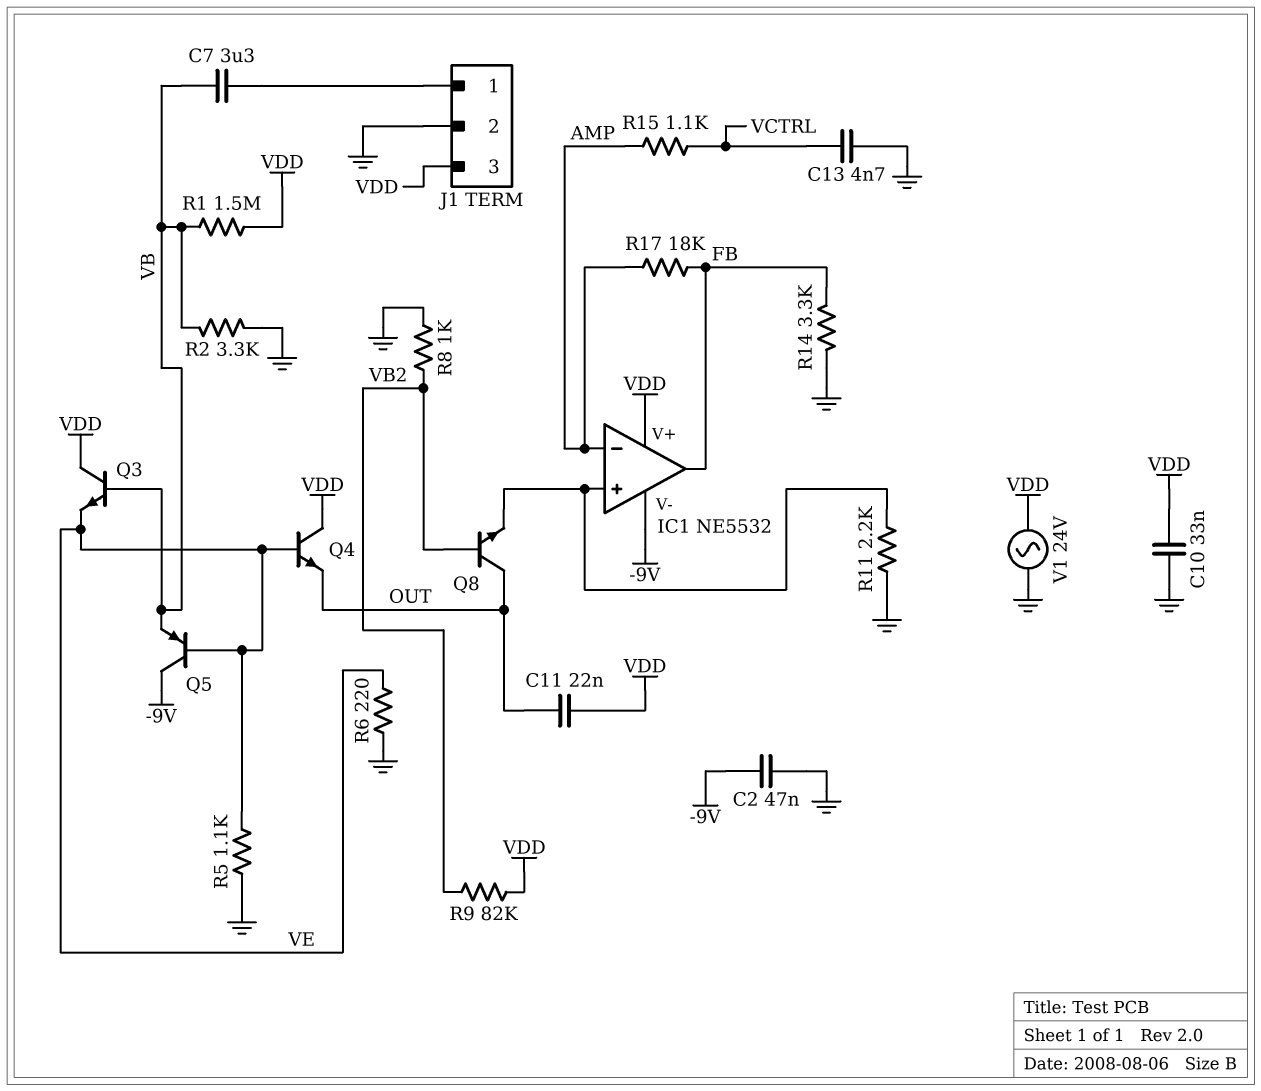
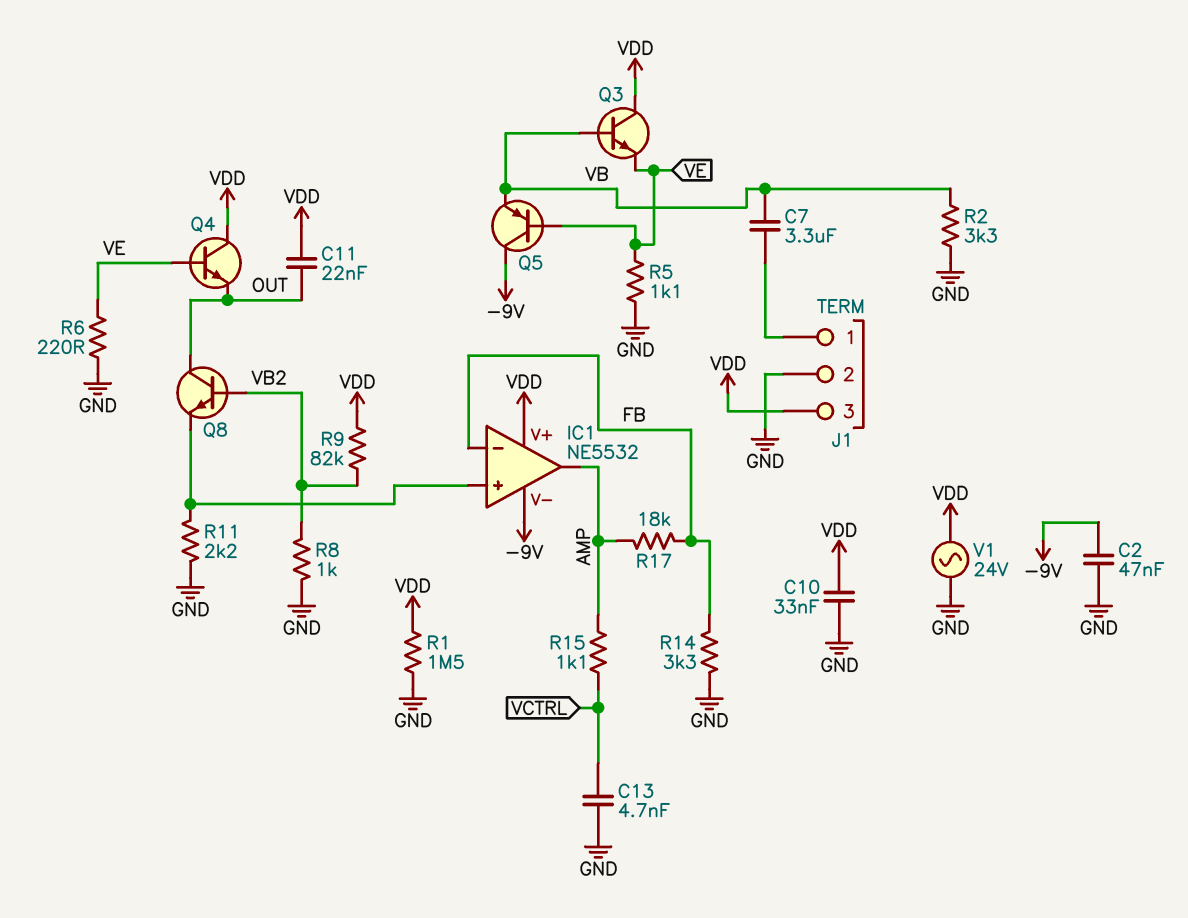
IC1 pin in-: AMP -> FB
IC1 pin out: FB -> AMP
R1: 1.5M (VB, VDD) -> 1.5M (GND, VDD)

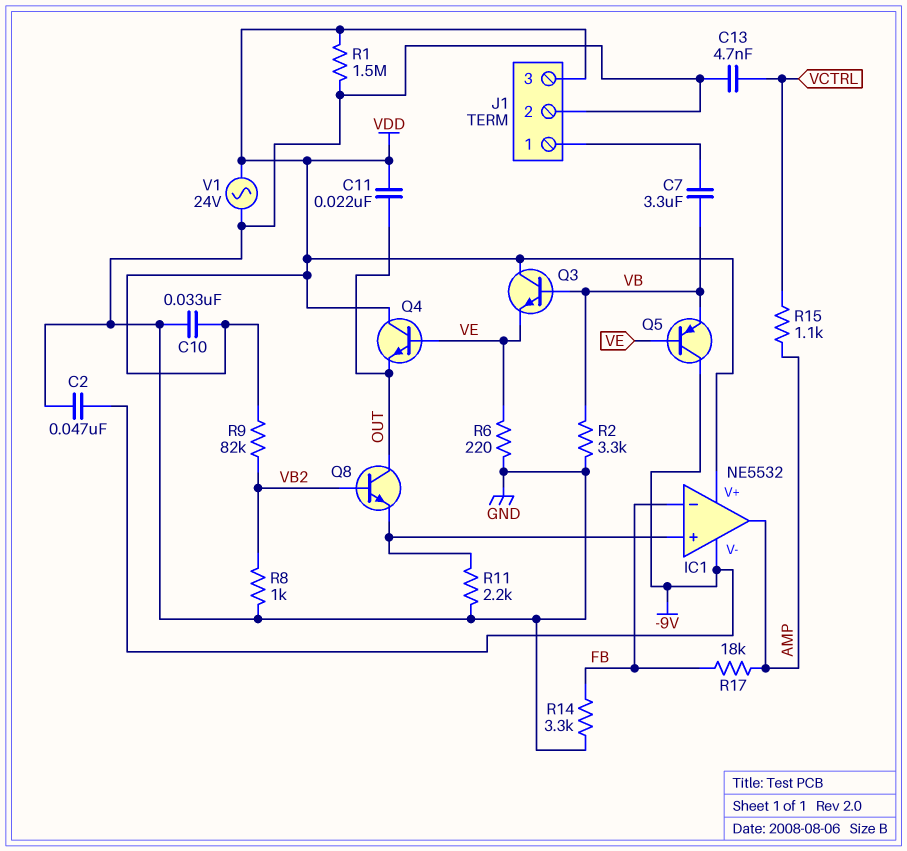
R5: 1.1k (GND, VE) -> none

